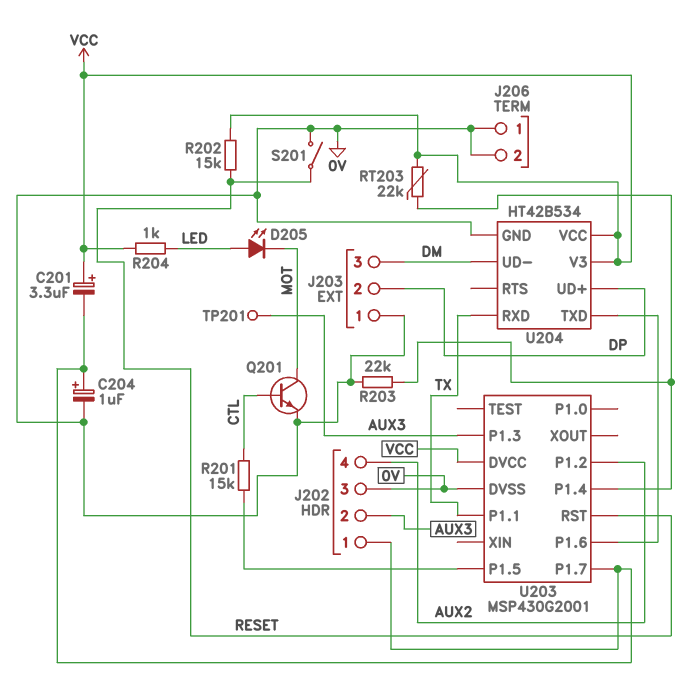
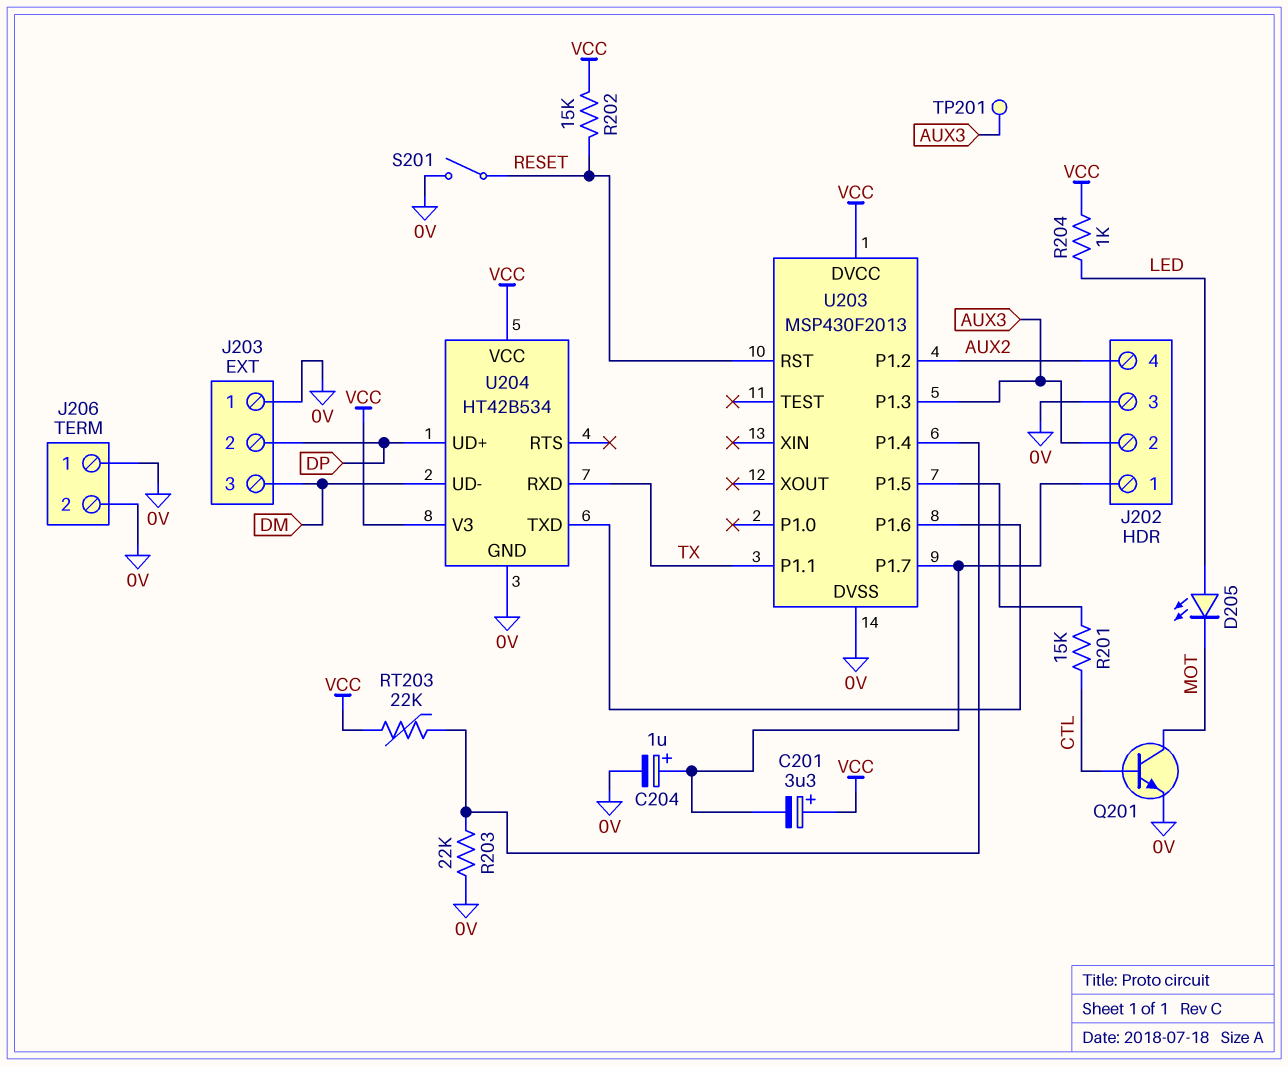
U203: MSP430G2001 -> MSP430F2013

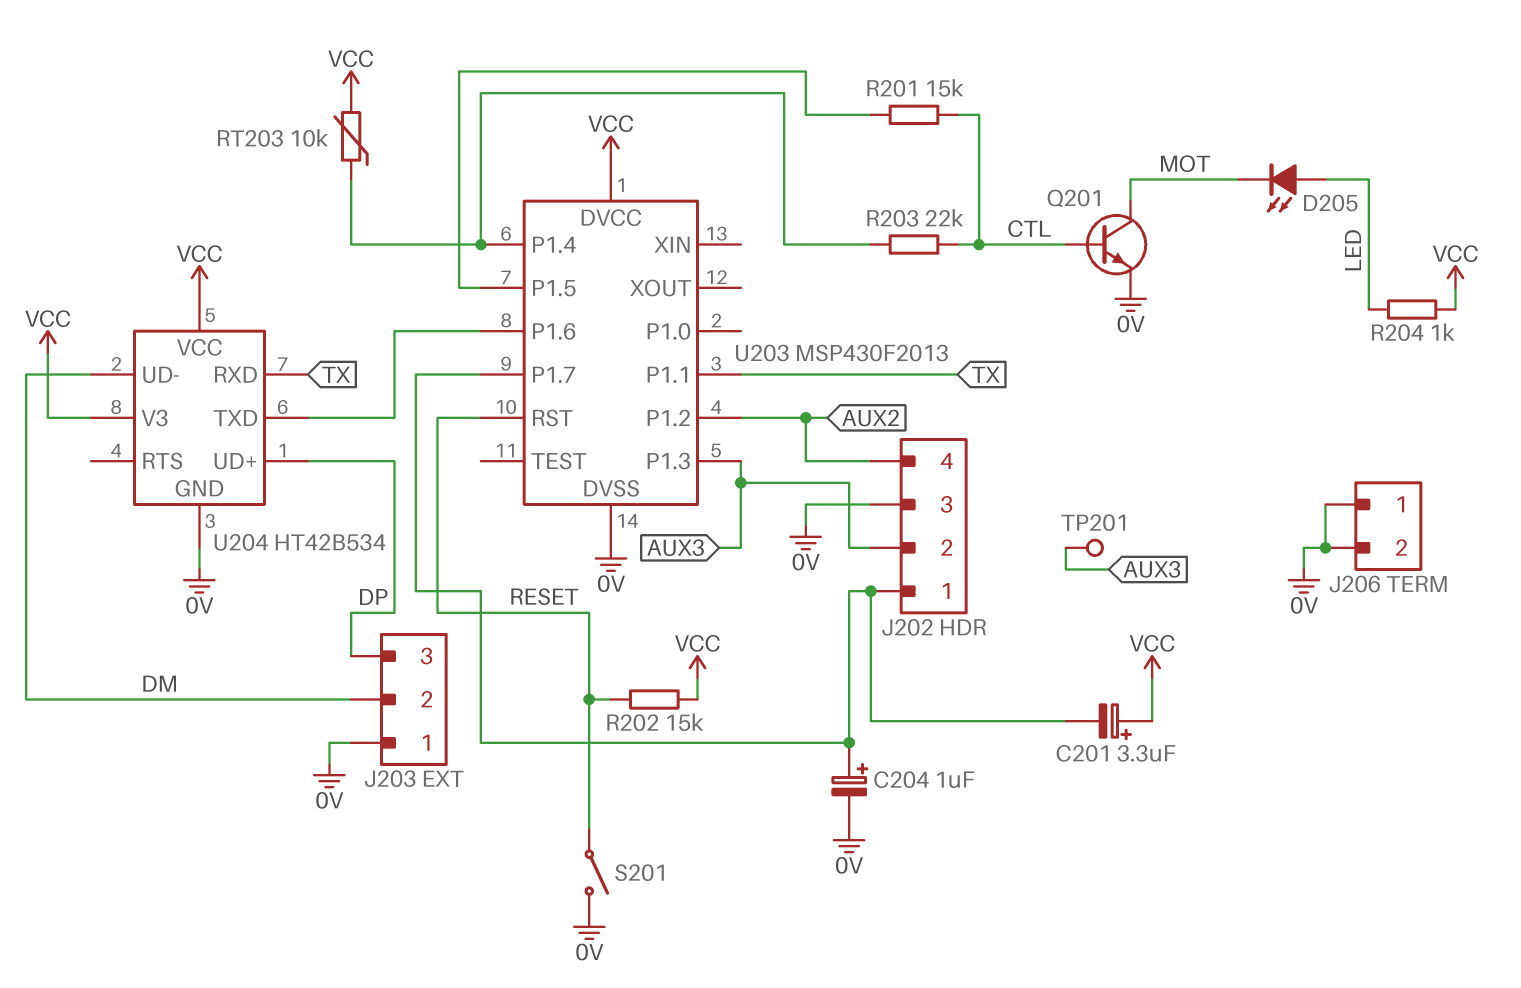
J203 pin 2: DP -> DM
J203 pin 3: DM -> DP
R203: 22k (0V, U203/P1.4) -> 22k (CTL, U203/P1.4)
RT203: 22k (U203/P1.4, VCC) -> 10k (U203/P1.4, VCC)

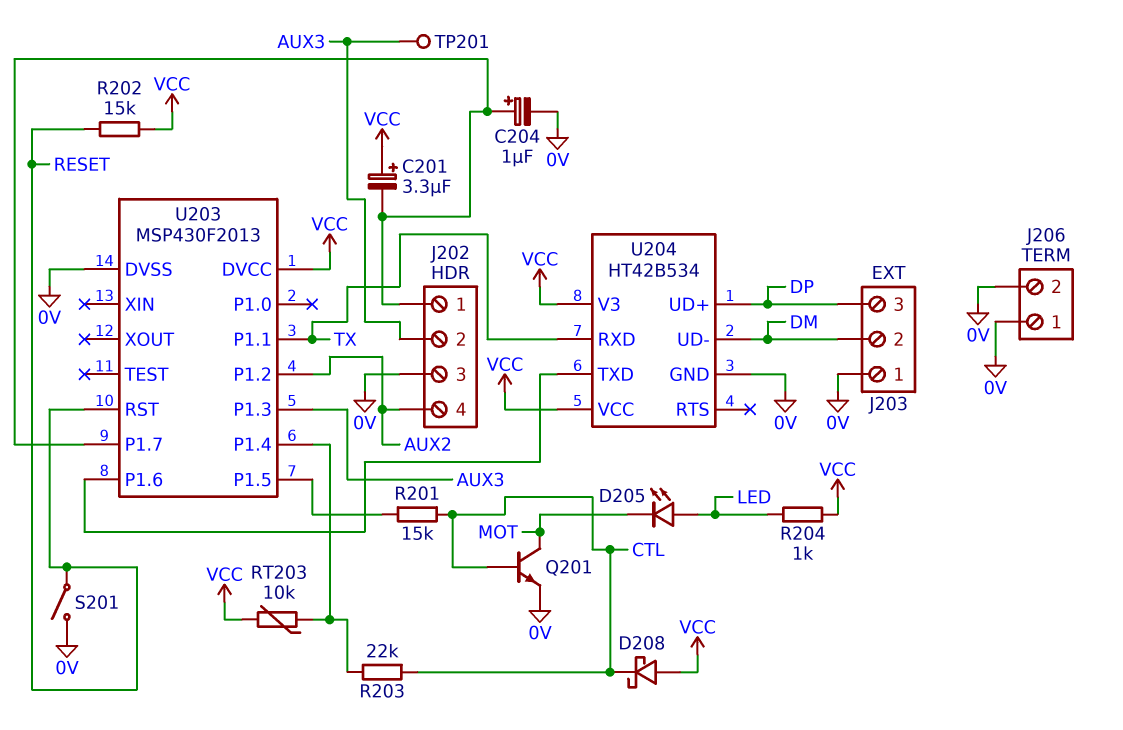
D208: none -> schottky (A VCC, K CTL)

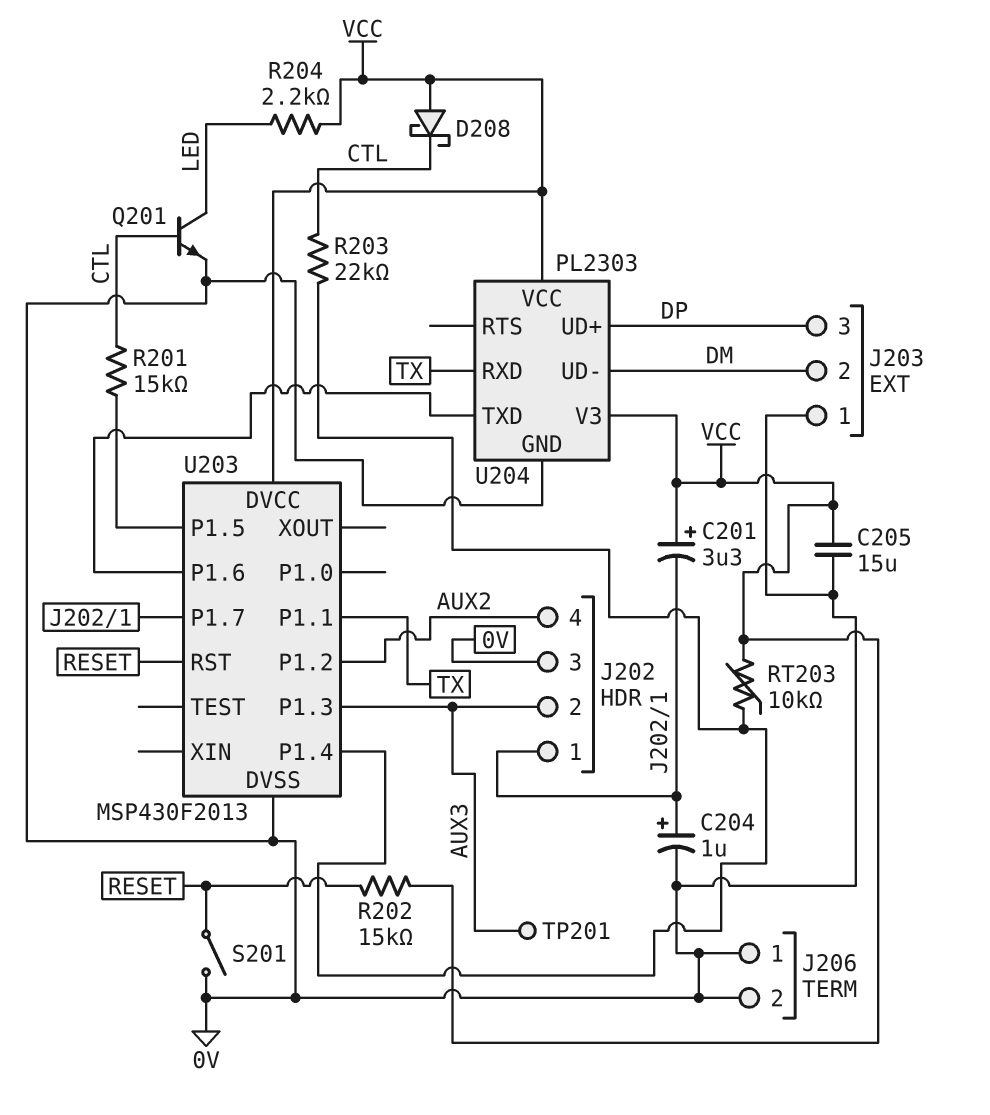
C205: none -> 15uF (0V, VCC)
D205: LED (A LED, K MOT) -> none
Q201: NPN (B CTL, C MOT, E 0V) -> NPN (B CTL, C LED, E 0V)
R204: 1k (LED, VCC) -> 2.2k (LED, VCC)
U204: HT42B534 -> PL2303

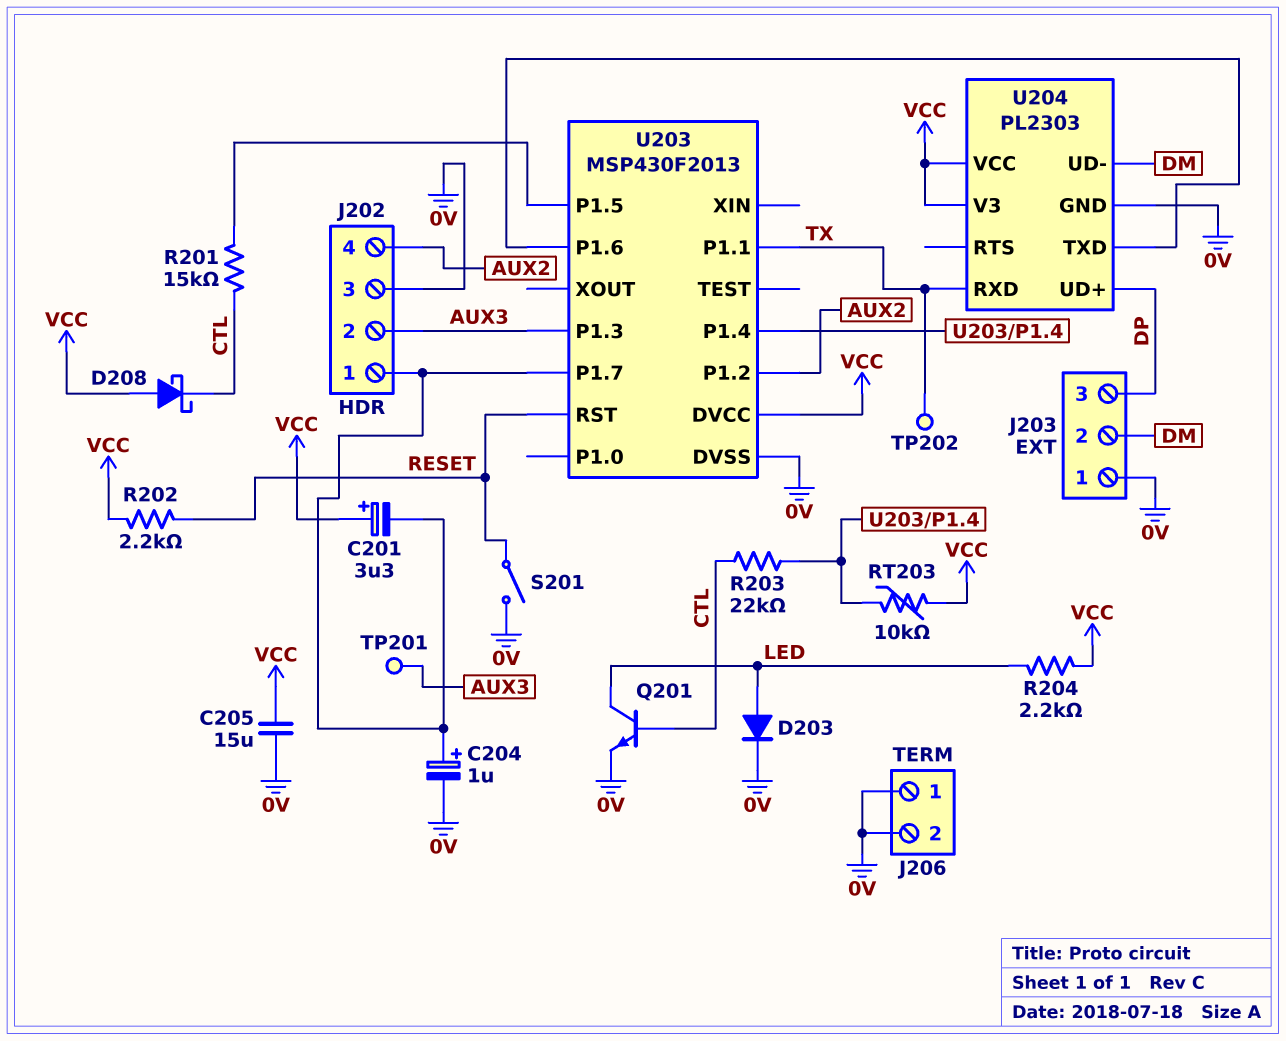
D203: none -> diode (A LED, K 0V)
R202: 15k (RESET, VCC) -> 2.2k (RESET, VCC)
TP202: none -> test point (TX)

